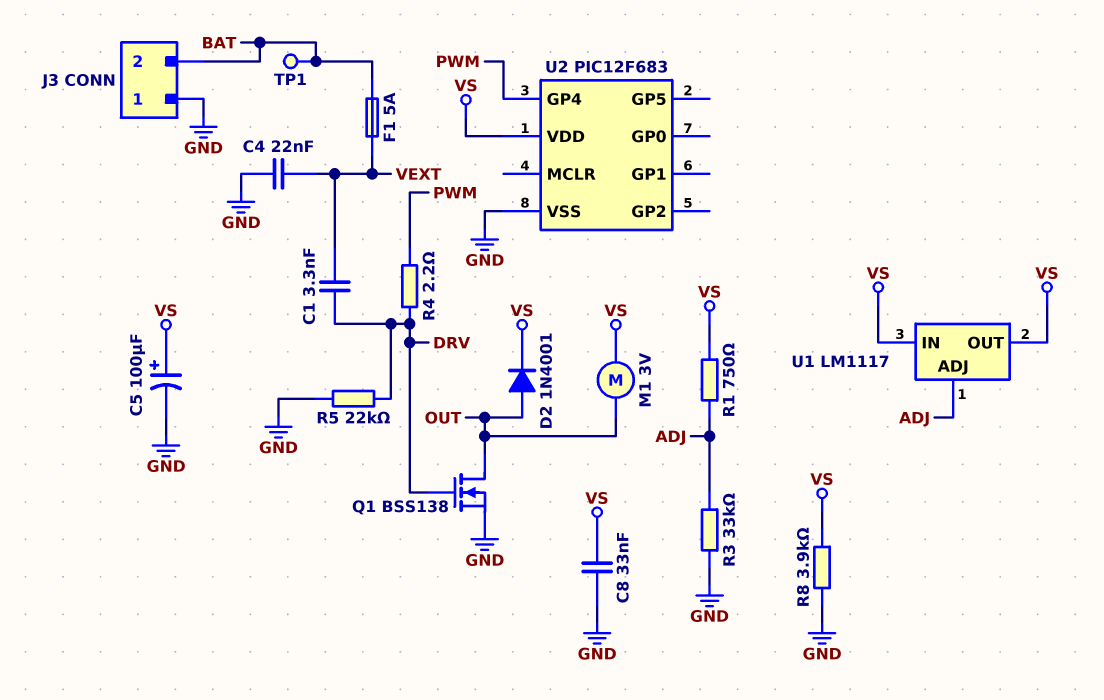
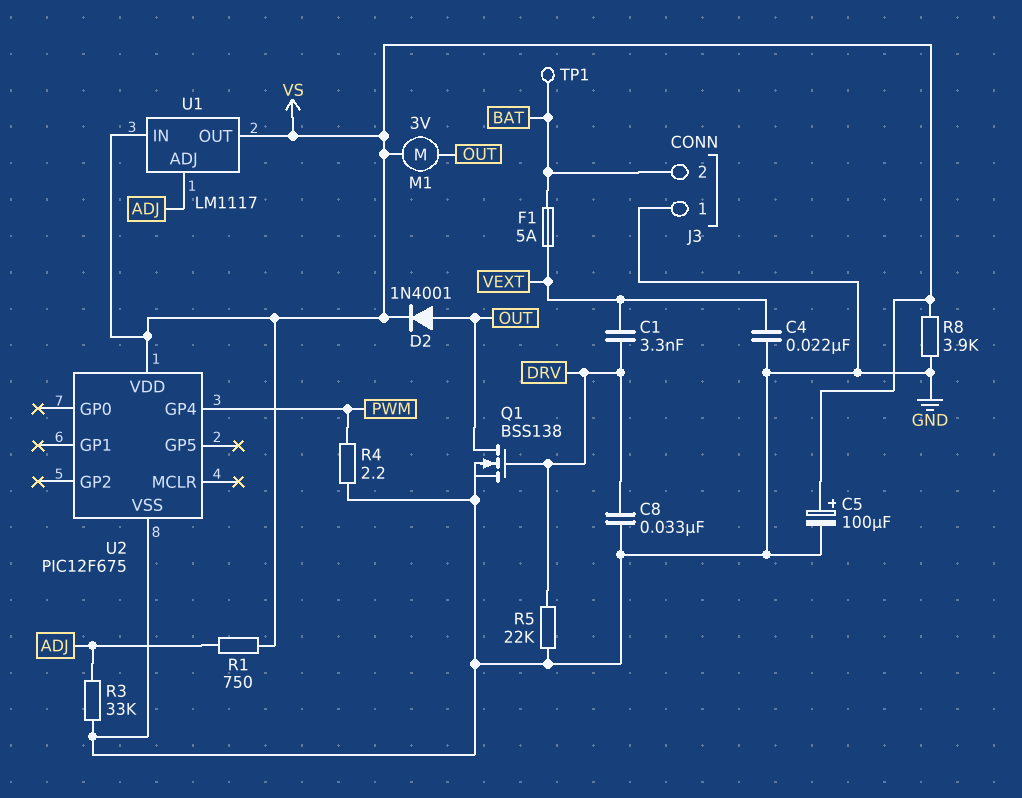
C8: 33nF (GND, VS) -> 33nF (DRV, GND)
R4: 2.2 (DRV, PWM) -> 2.2 (GND, PWM)
U2: PIC12F683 -> PIC12F675

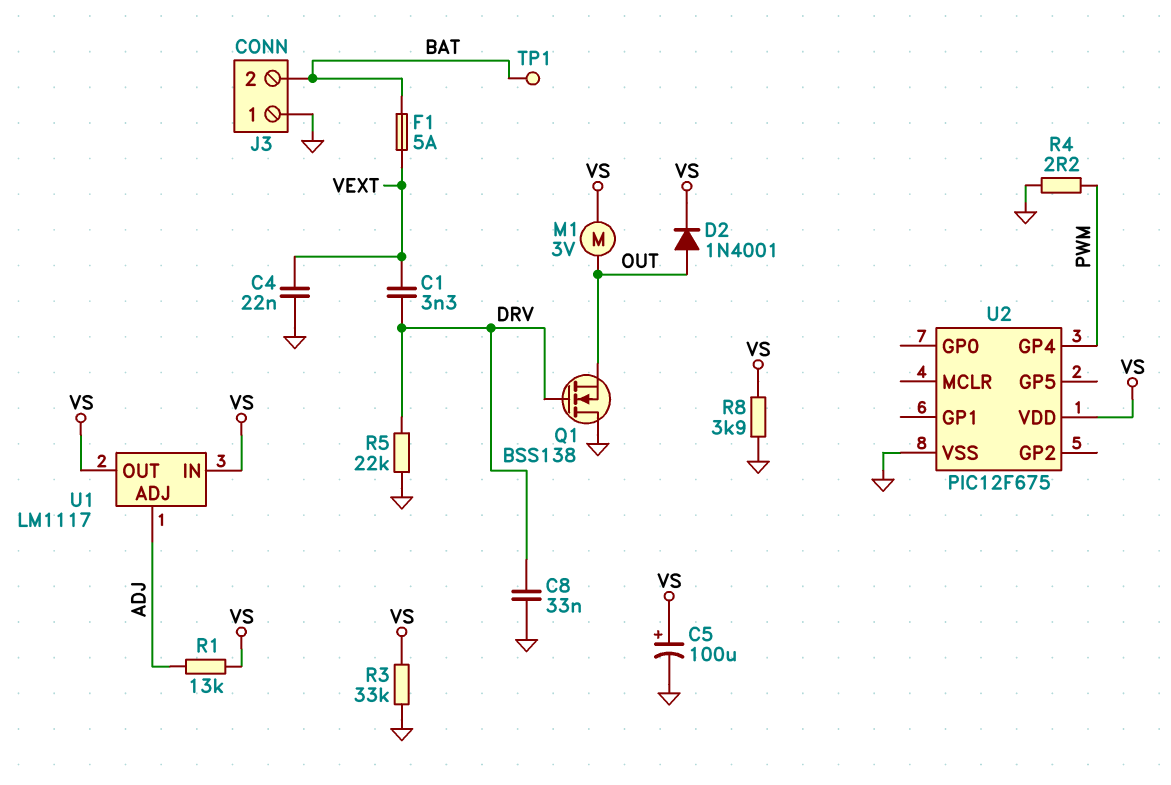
Q1: NMOS BSS138 (G DRV, D OUT, S GND) -> NMOS BSS138 (G DRV, D GND, S OUT)
R1: 750 (ADJ, VS) -> 13k (ADJ, VS)
R3: 33k (ADJ, GND) -> 33k (GND, VS)

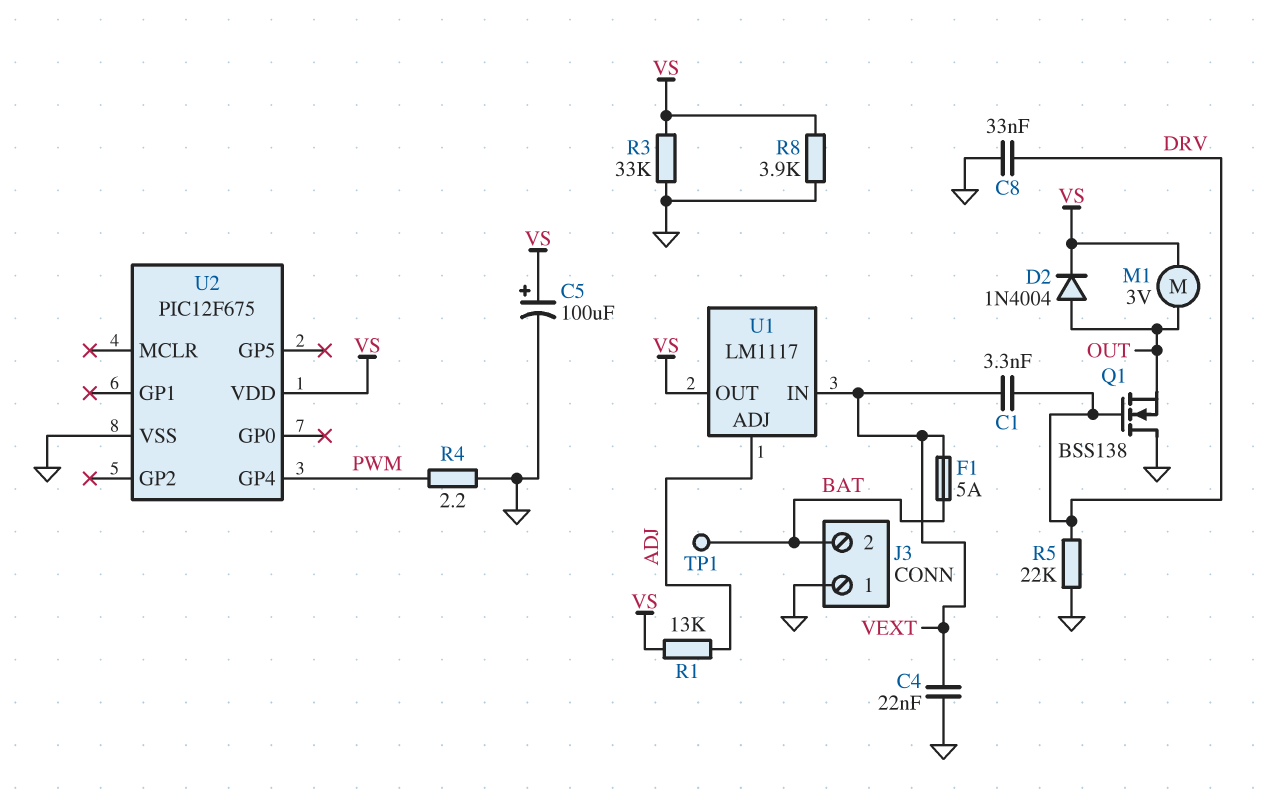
D2: diode 1N4001 (A OUT, K VS) -> diode 1N4004 (A OUT, K VS)
U1 pin IN: VS -> VEXT

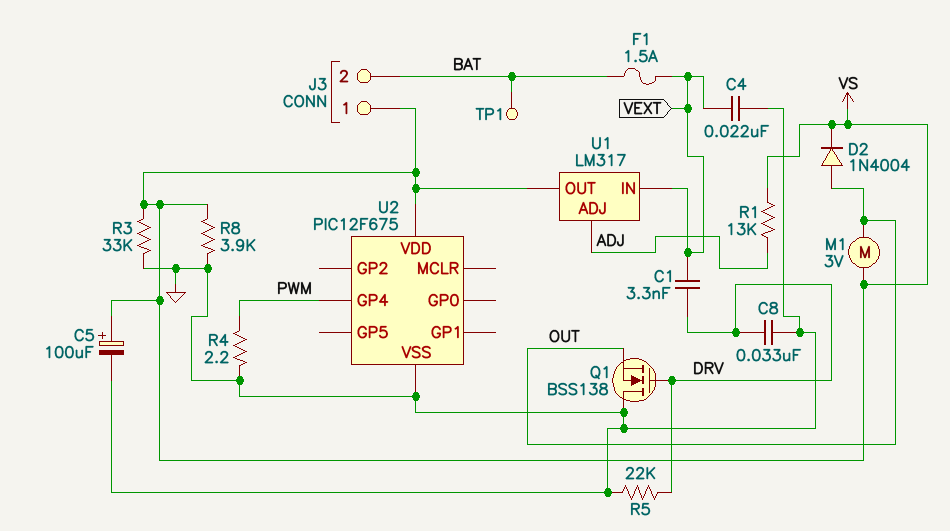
F1: 5A (BAT, VEXT) -> 1.5A (BAT, VEXT)
J3 pin 1: GND -> VS
U1: LM1117 -> LM317

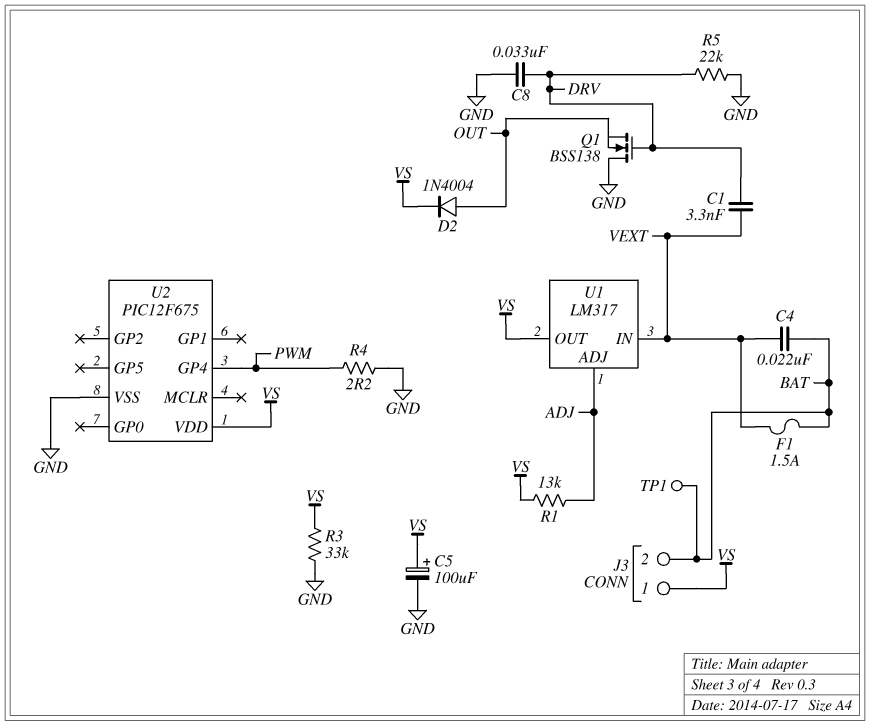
C4: 22nF (GND, VEXT) -> 22nF (BAT, VEXT)
M1: motor 3V (OUT, VS) -> none
R8: 3.9k (GND, VS) -> none

